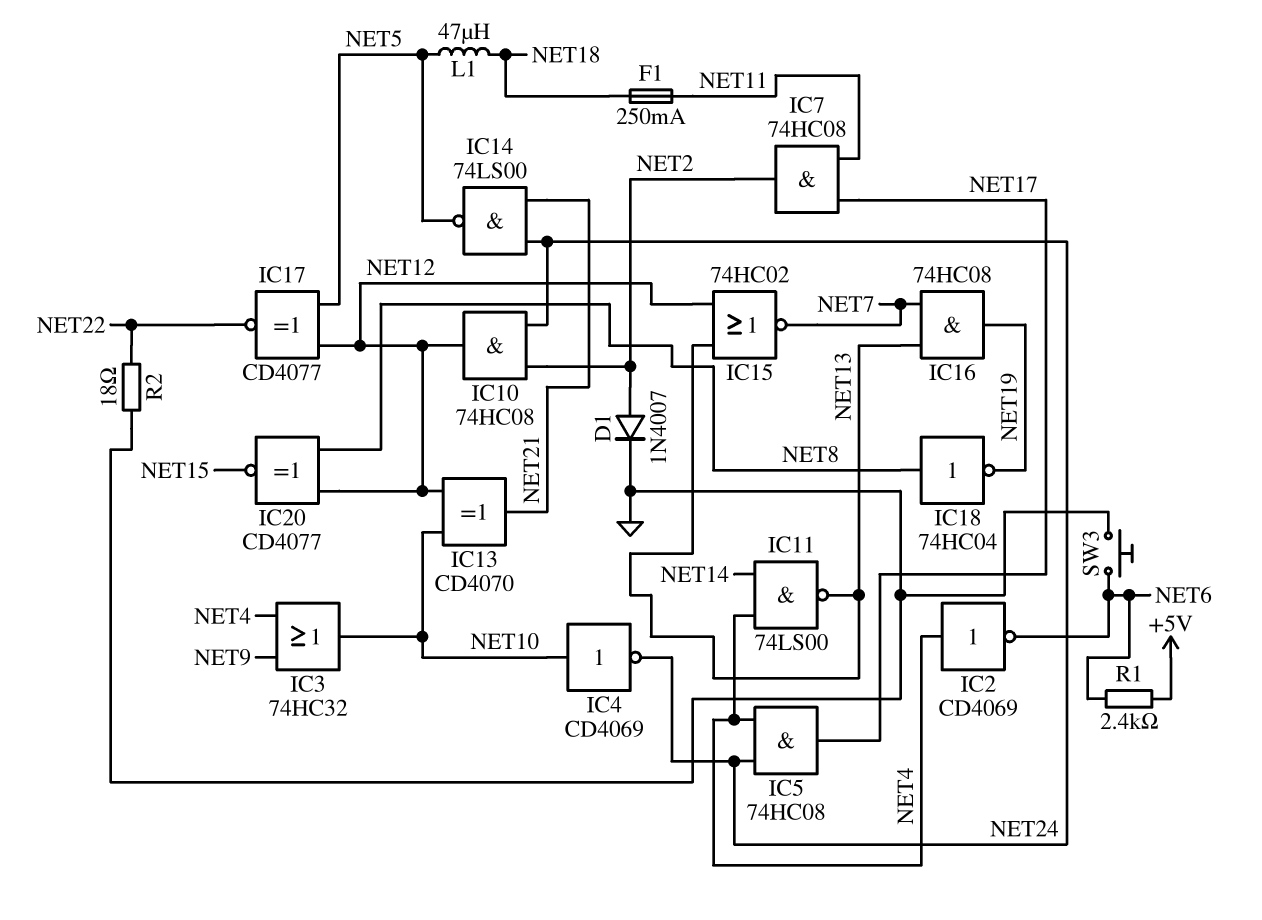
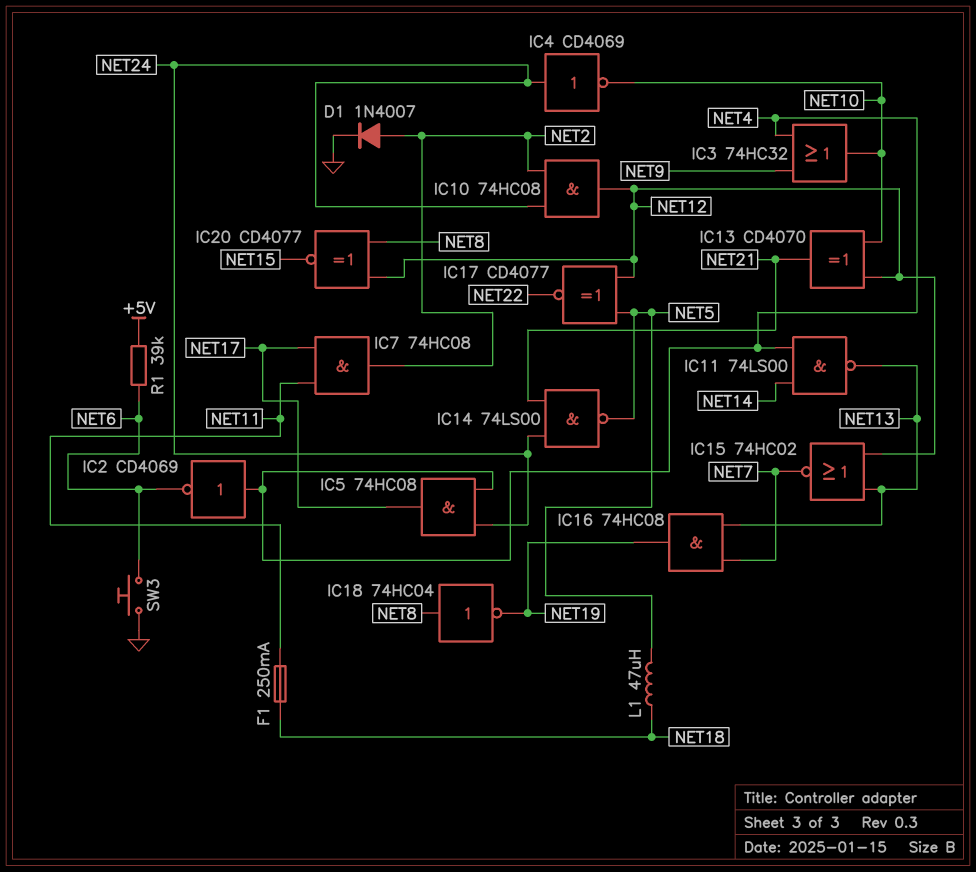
IC4: NOT CD4069 (in NET10, out NET24) -> NOT CD4069 (in NET24, out NET10)
R1: 2.4k (+5V, NET6) -> 39k (+5V, NET6)
R2: 18 (GND, NET22) -> none

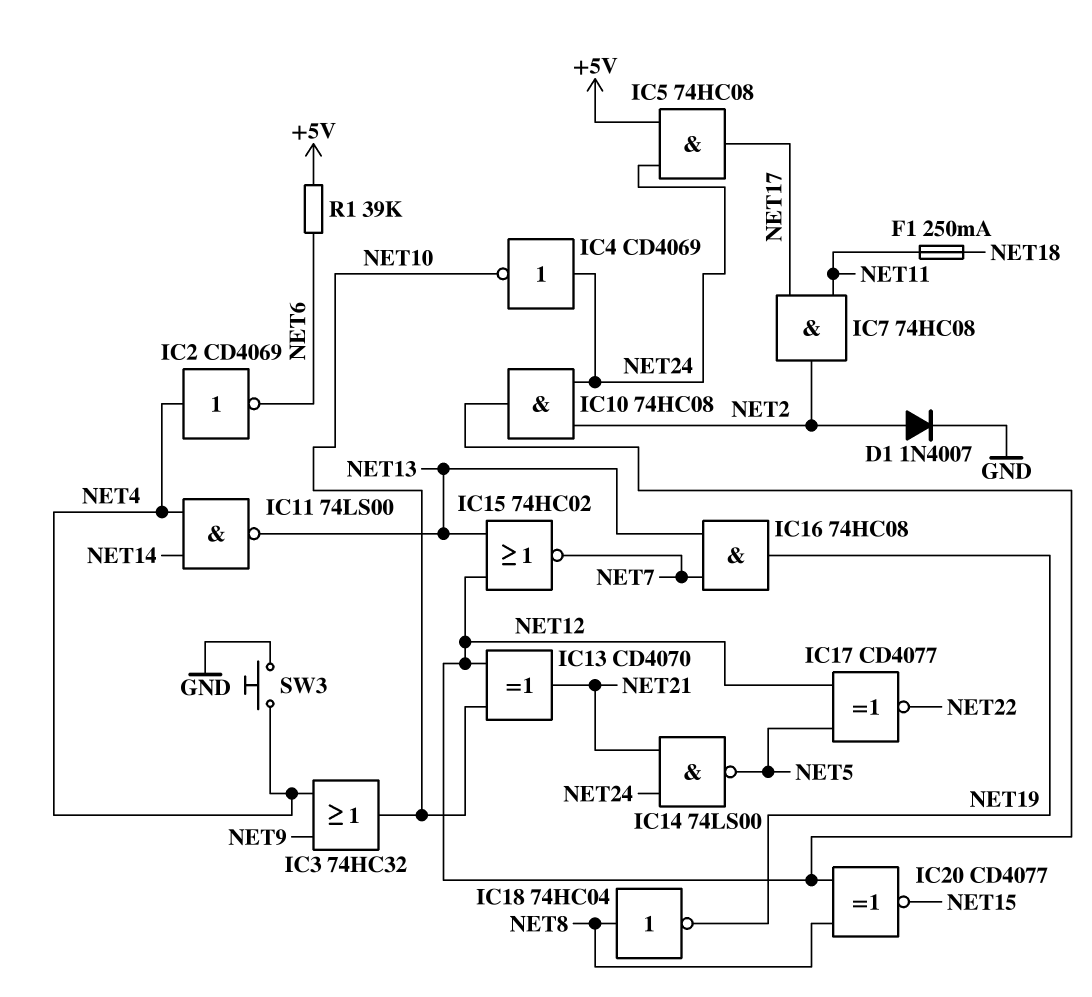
IC5: AND 74HC08 (in NET4, in NET24, out NET17) -> AND 74HC08 (in +5V, in NET24, out NET17)
L1: 47uH (NET5, NET18) -> none
SW3: button (GND, NET6) -> button (GND, NET4)

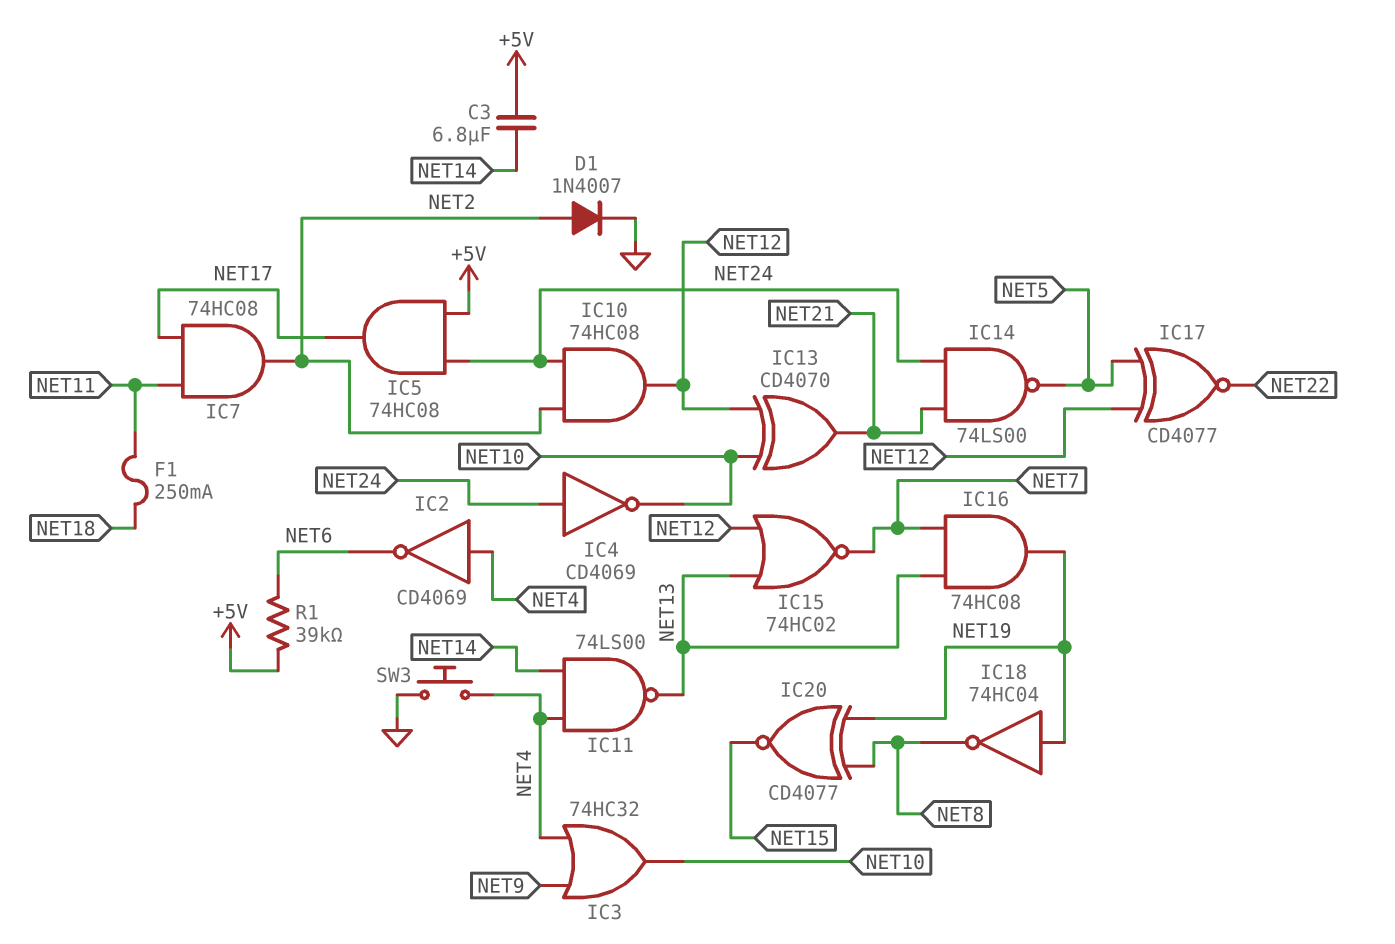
C3: none -> 6.8uF (+5V, NET14)
IC18: NOT 74HC04 (in NET8, out NET19) -> NOT 74HC04 (in NET19, out NET8)
IC20: XNOR CD4077 (in NET8, in NET12, out NET15) -> XNOR CD4077 (in NET8, in NET19, out NET15)

